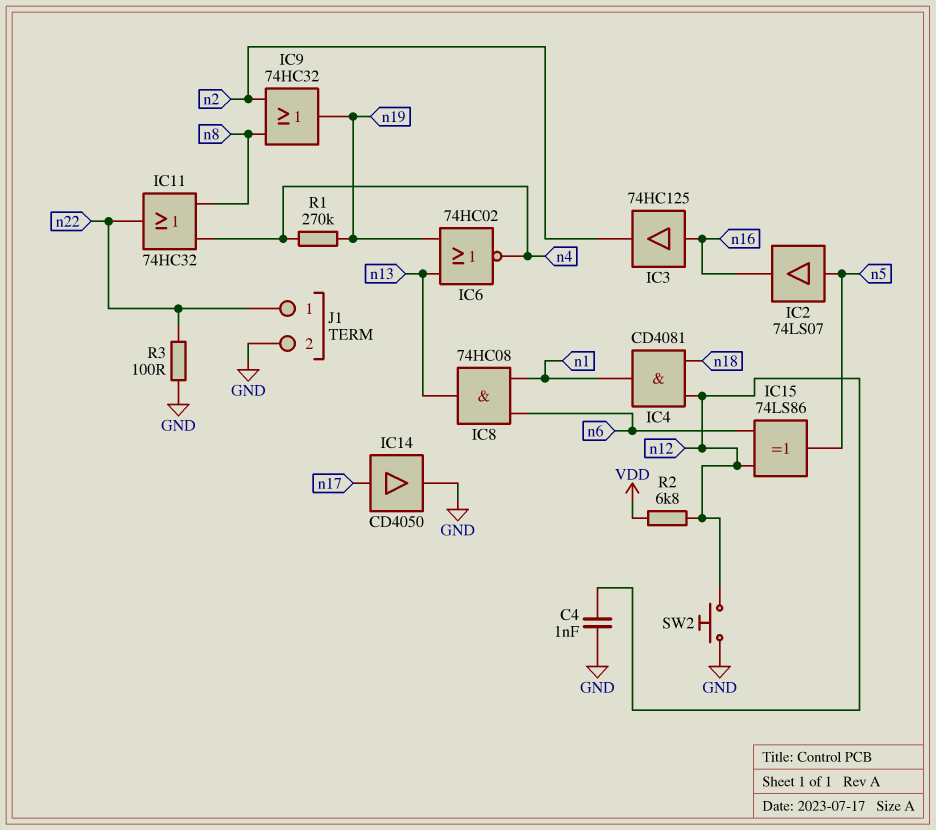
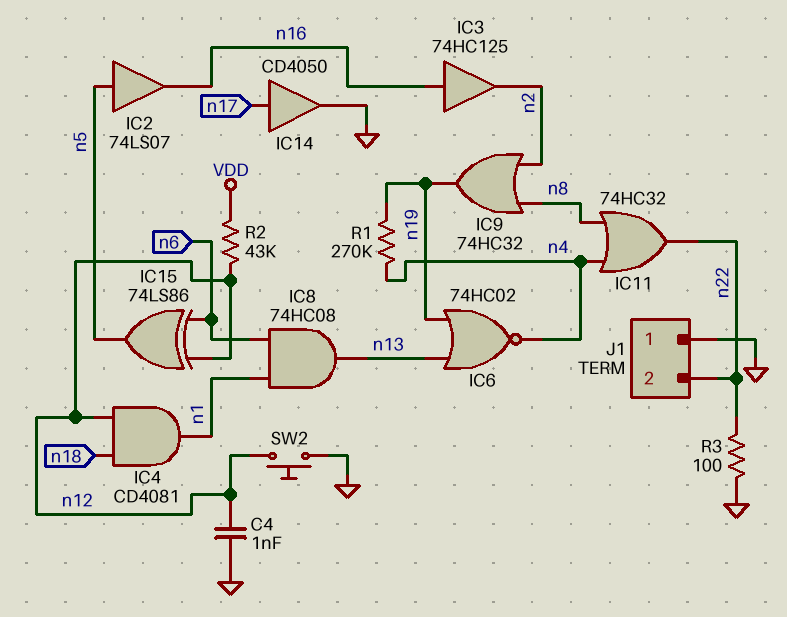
J1 pin 1: n22 -> GND
J1 pin 2: GND -> n22
R2: 6.8k (VDD, n12) -> 43k (VDD, n12)

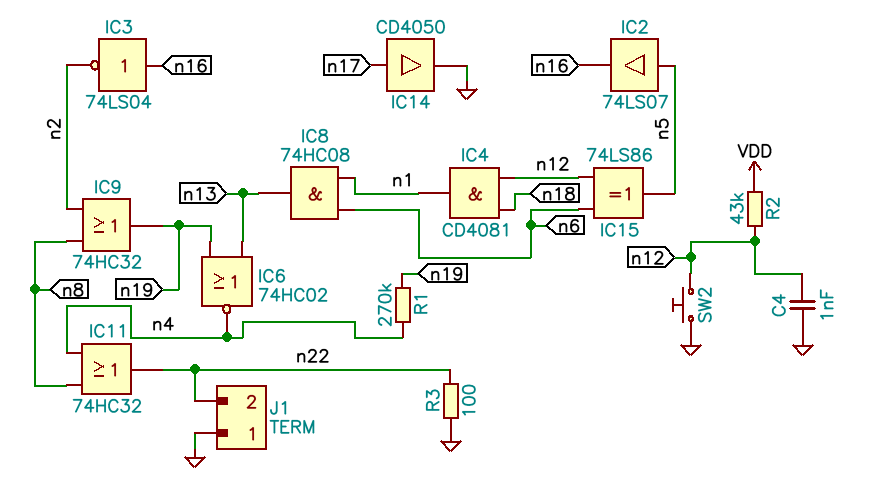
IC3: buffer 74HC125 (in n16, out n2) -> NOT 74LS04 (in n16, out n2)

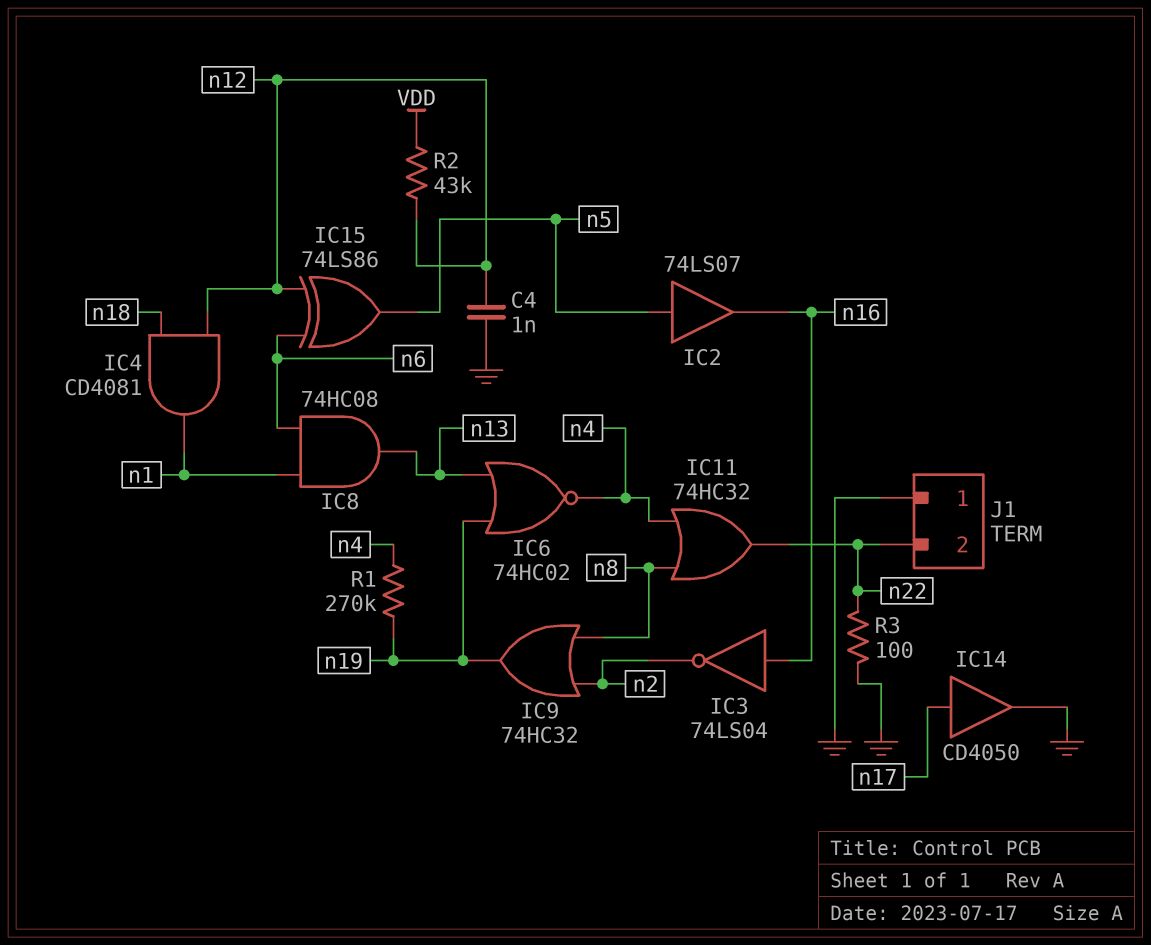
SW2: button (GND, n12) -> none

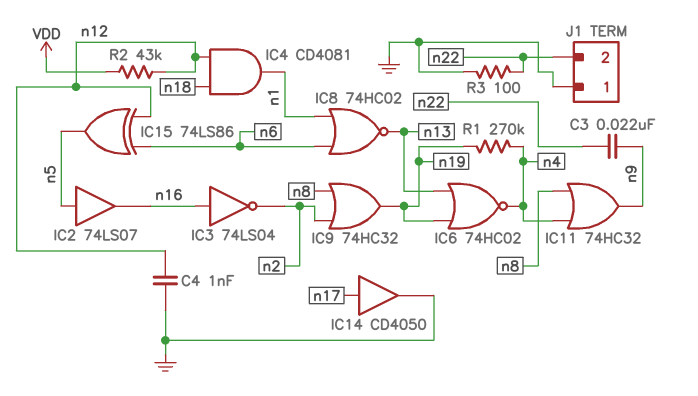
C3: none -> 22nF (n9, n22)
IC8: AND 74HC08 (in n1, in n6, out n13) -> NOR 74HC02 (in n1, in n6, out n13)
IC11: OR 74HC32 (in n4, in n8, out n22) -> OR 74HC32 (in n4, in n8, out n9)

